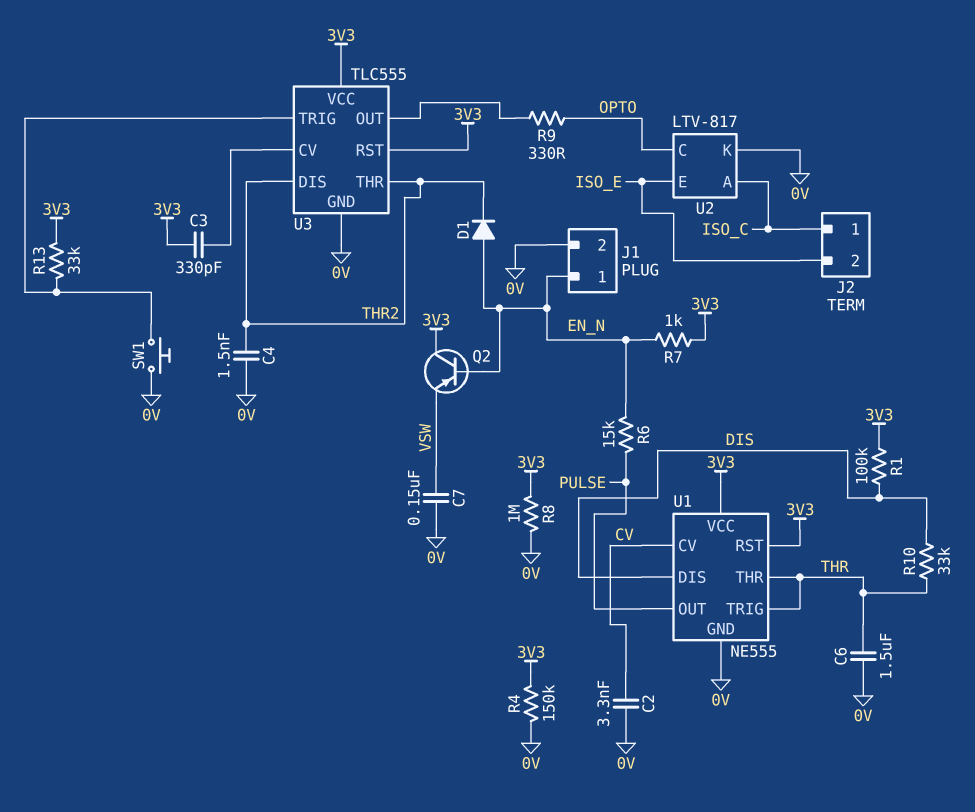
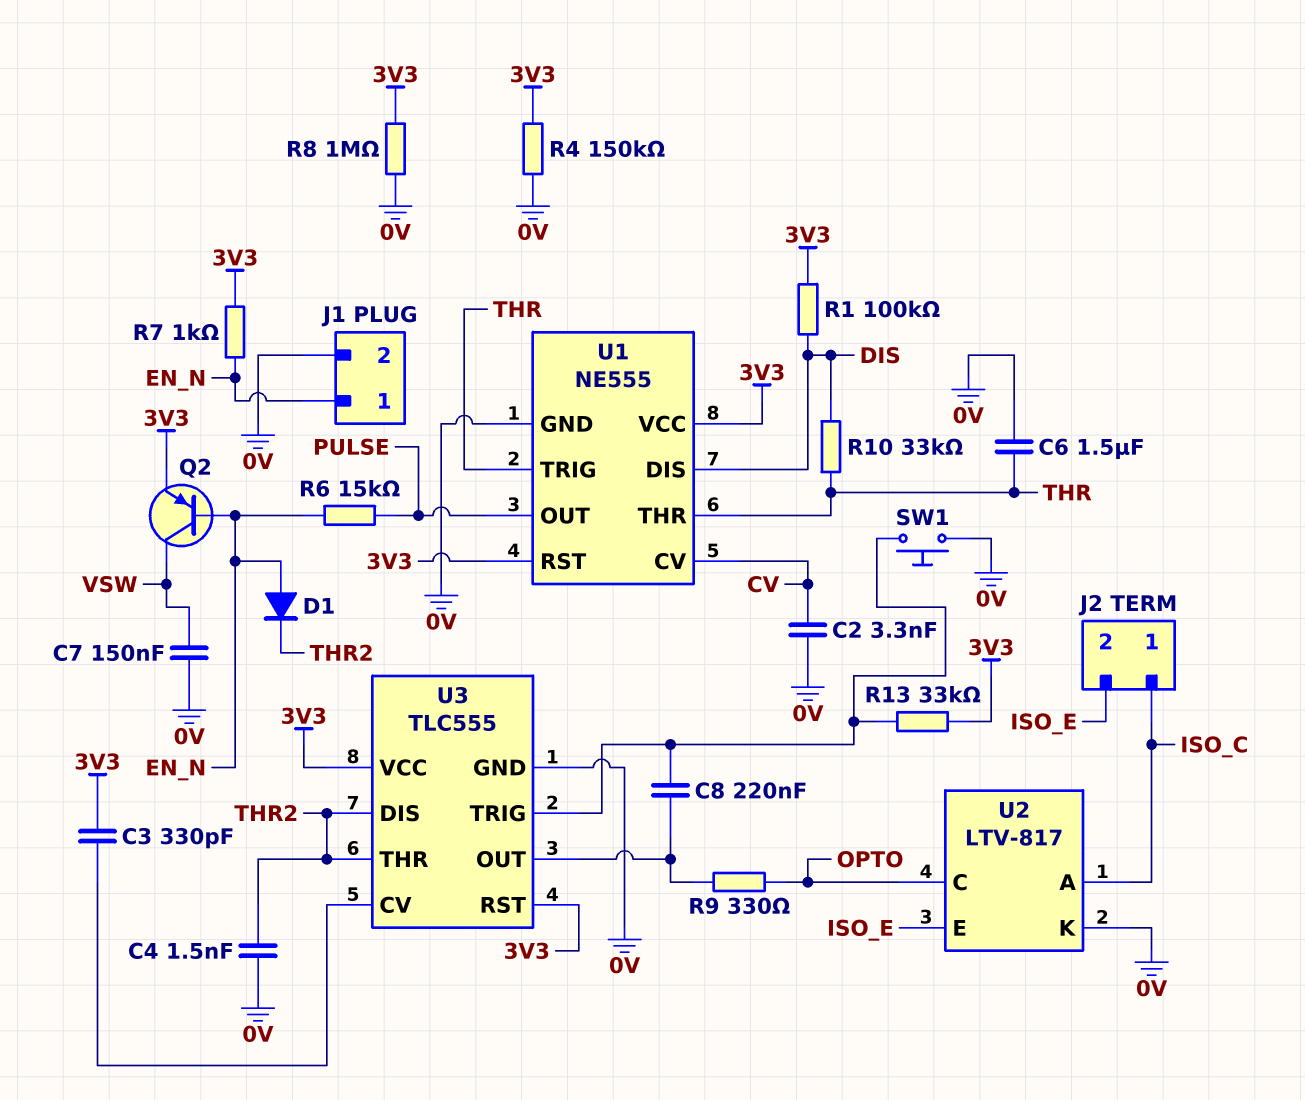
C8: none -> 220nF (U3/OUT, U3/TRIG)
Q2: PNP (B EN_N, C 3V3, E VSW) -> PNP (B EN_N, C VSW, E 3V3)

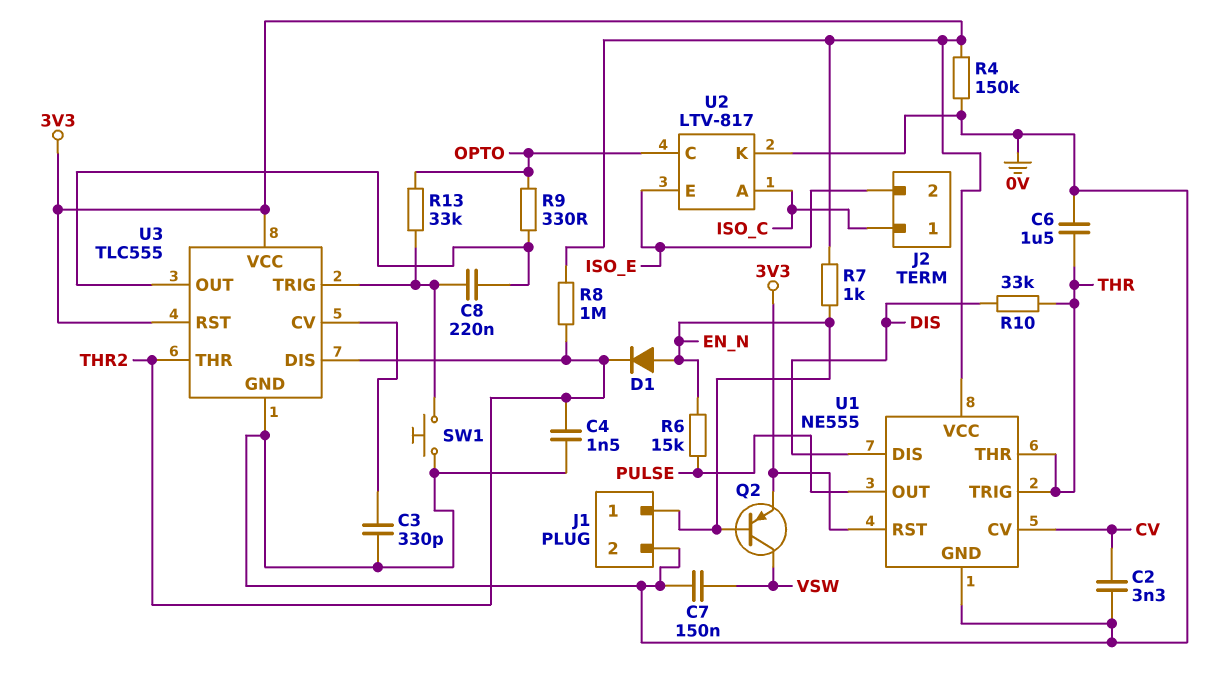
C3: 330pF (3V3, U3/CV) -> 330pF (0V, U3/CV)
R1: 100k (3V3, DIS) -> none
R8: 1M (0V, 3V3) -> 1M (3V3, THR2)
R13: 33k (3V3, U3/TRIG) -> 33k (OPTO, U3/TRIG)

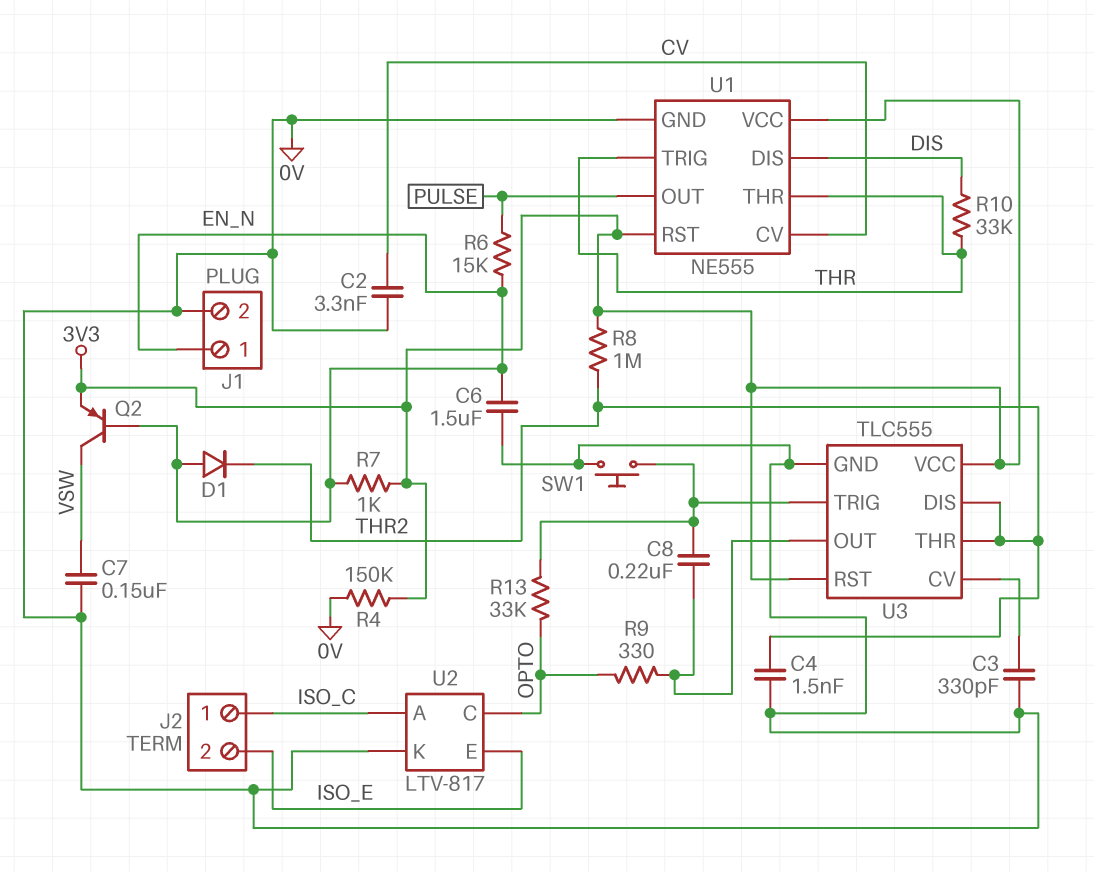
C6: 1.5uF (0V, THR) -> 1.5uF (0V, EN_N)

